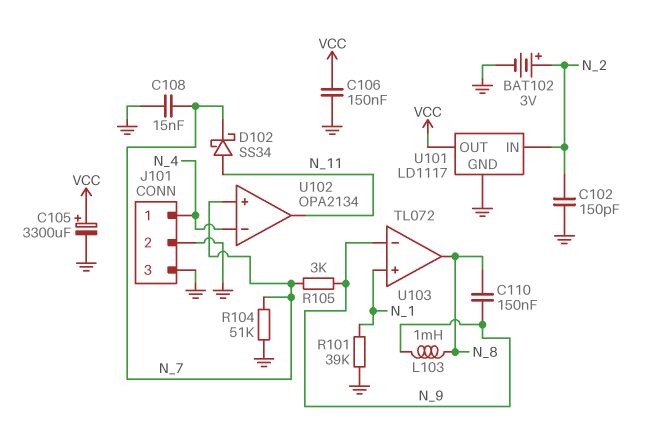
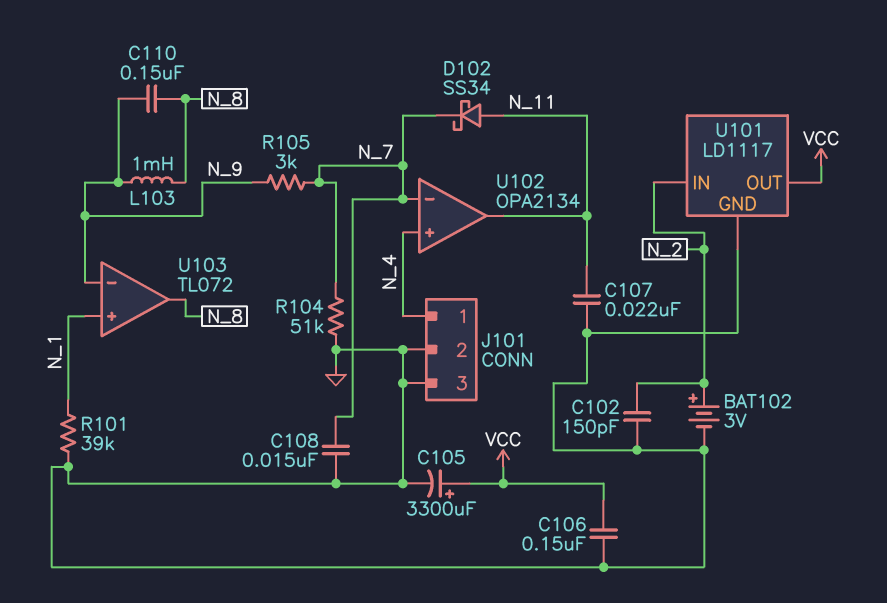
C107: none -> 22nF (GND, N_11)
U102 pin in+: N_7 -> N_4
U102 pin in-: N_4 -> N_7

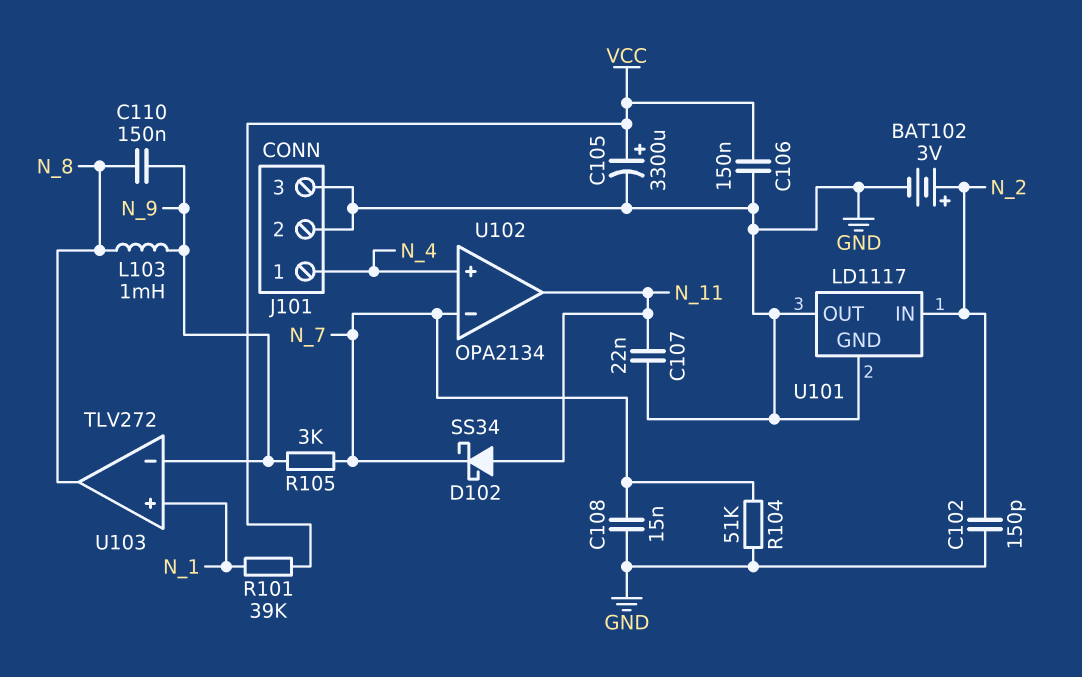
R101: 39k (GND, N_1) -> 39k (N_1, VCC)
U101 pin OUT: VCC -> GND
U103: TL072 -> TLV272

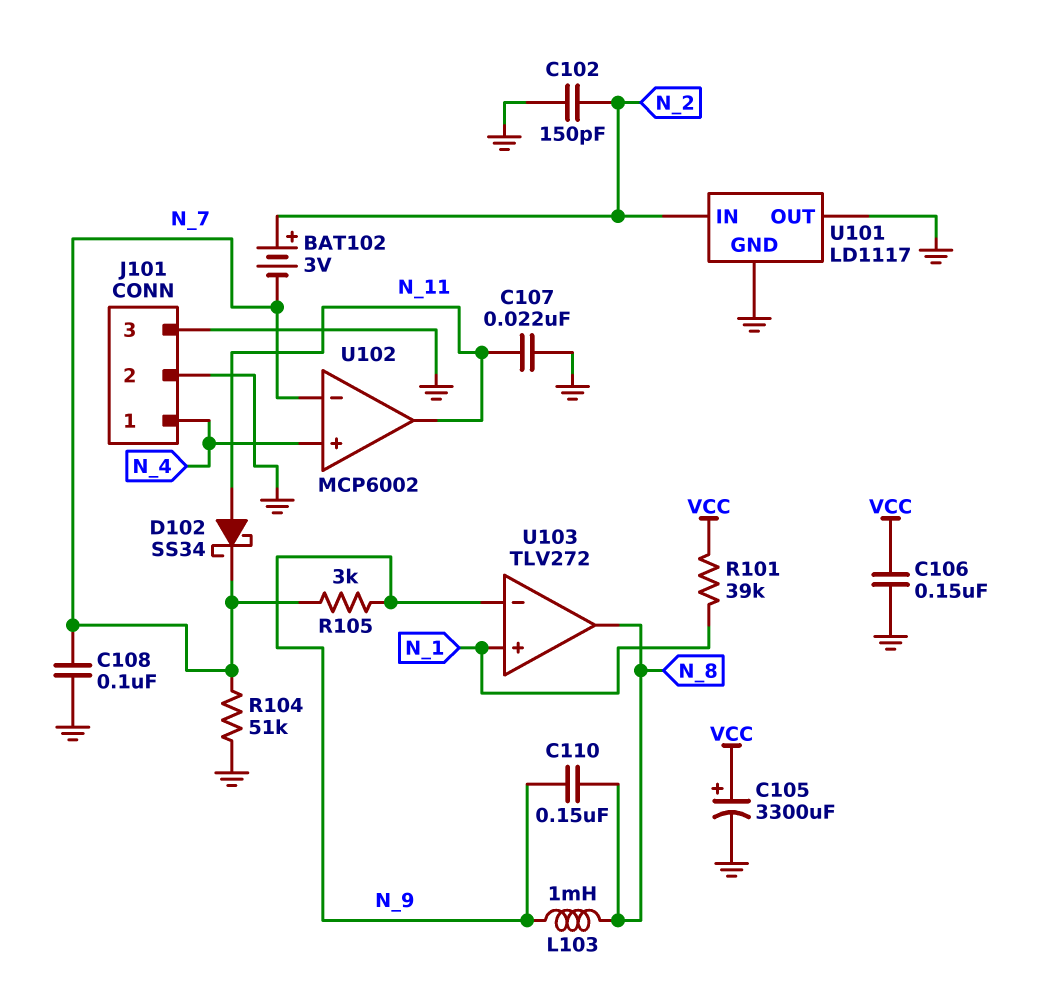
BAT102: 3V (plus N_2, minus GND) -> 3V (plus N_2, minus N_7)
C108: 15nF (GND, N_7) -> 100nF (GND, N_7)
U102: OPA2134 -> MCP6002

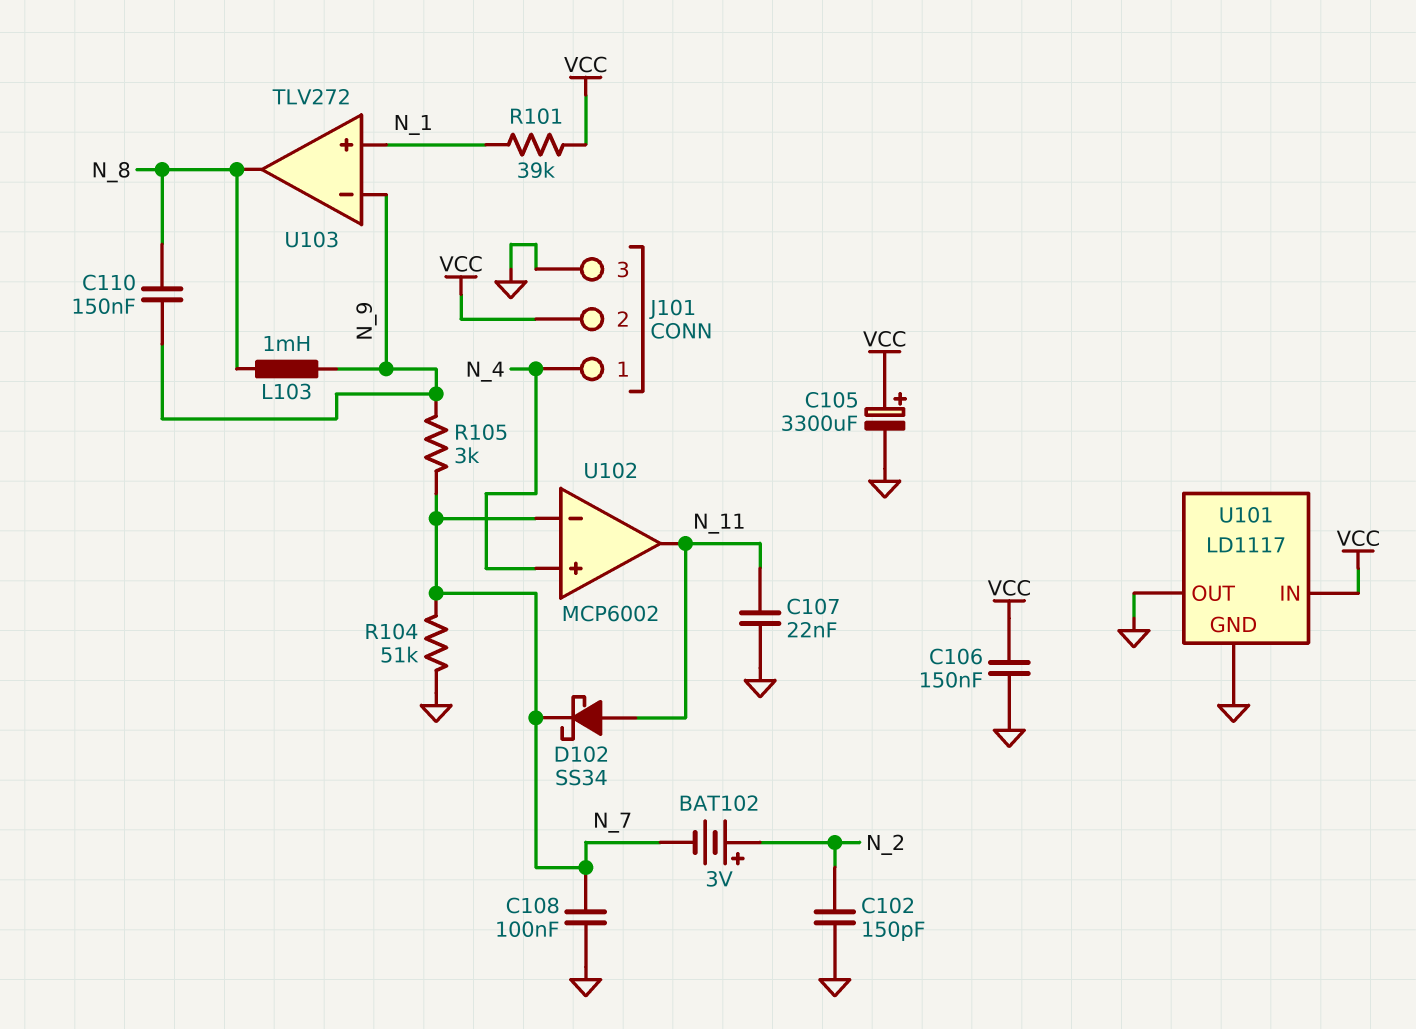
J101 pin 2: GND -> VCC
U101 pin IN: N_2 -> VCC

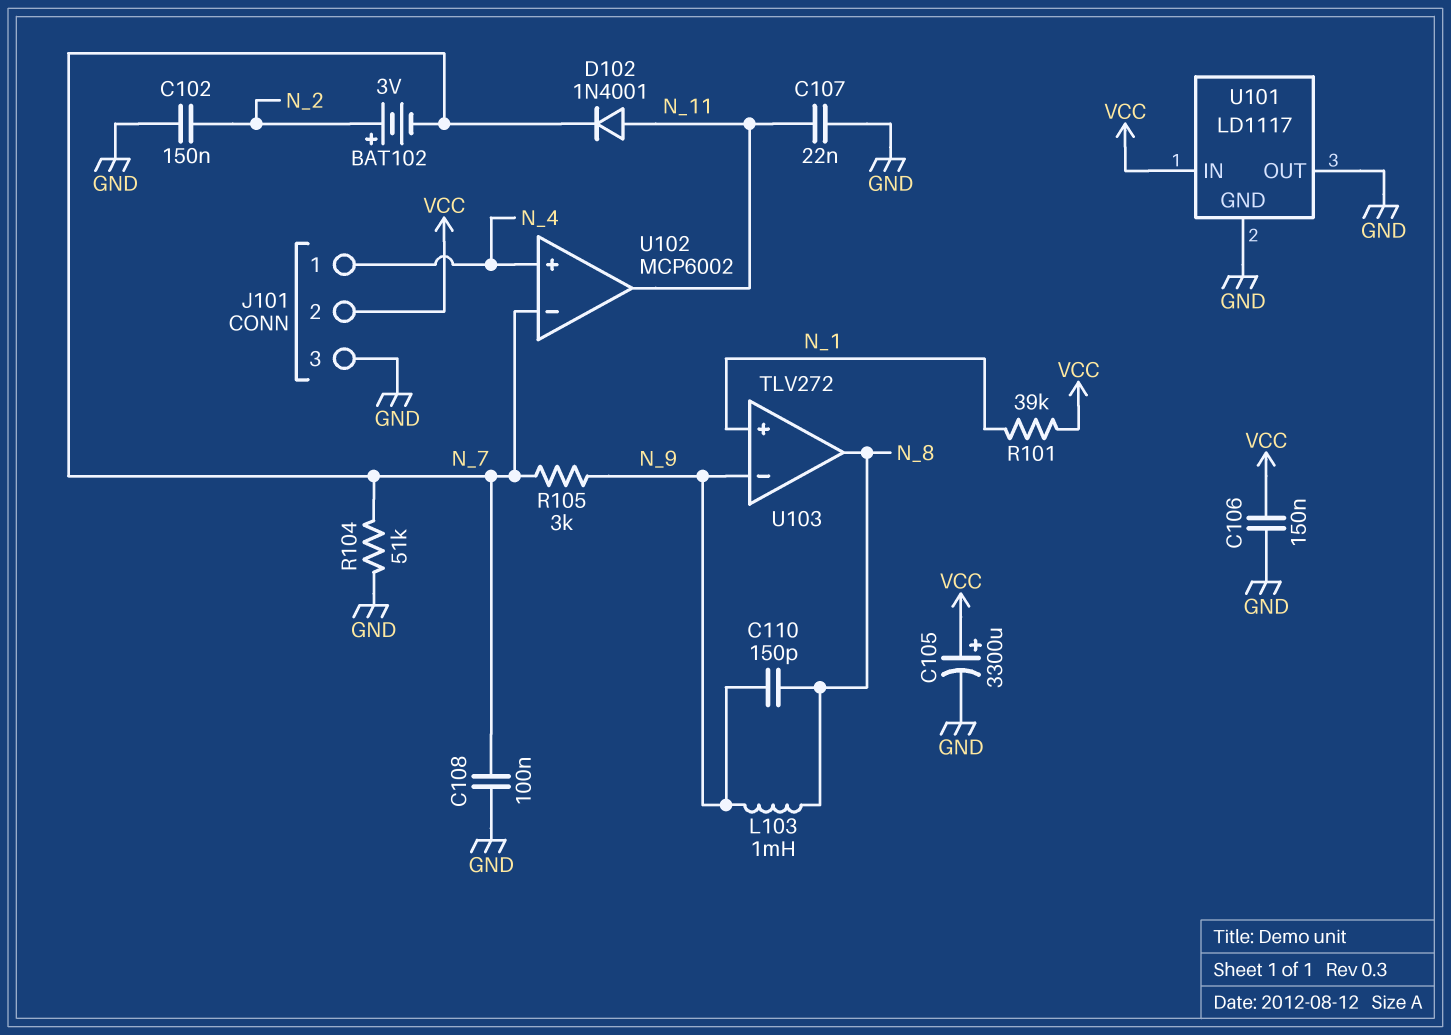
C102: 150pF (GND, N_2) -> 150nF (GND, N_2)
C110: 150nF (N_8, N_9) -> 150pF (N_8, N_9)
D102: schottky SS34 (A N_11, K N_7) -> diode 1N4001 (A N_11, K N_7)

